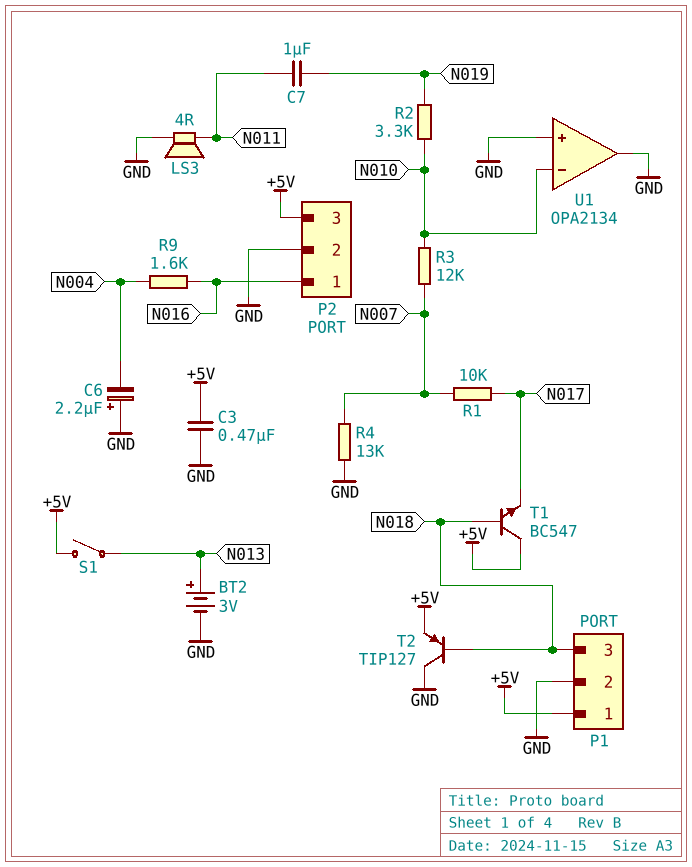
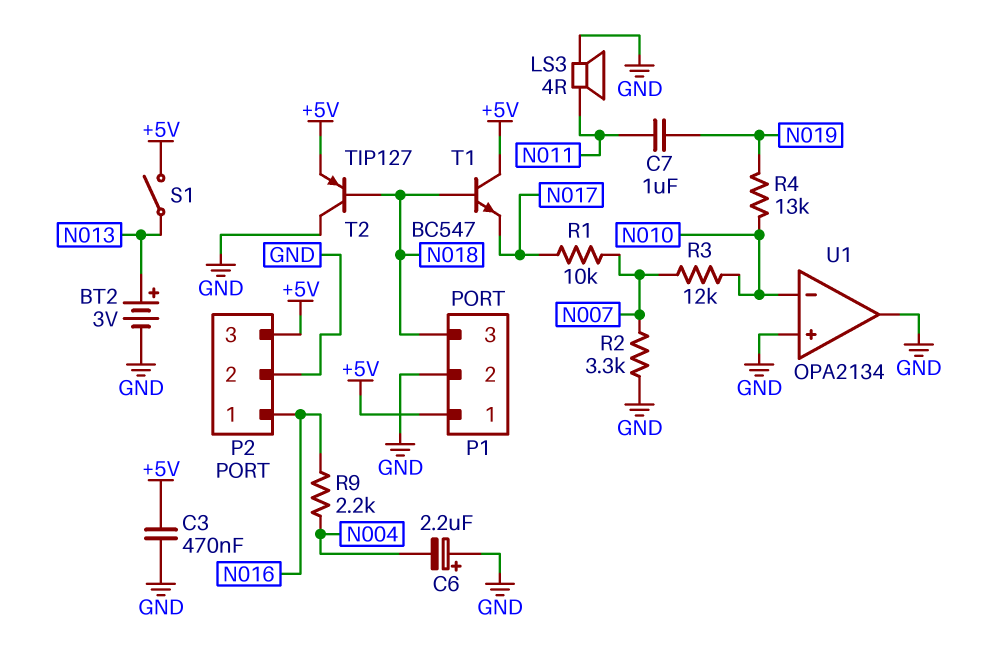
R2: 3.3k (N010, N019) -> 3.3k (GND, N007)
R4: 13k (GND, N007) -> 13k (N010, N019)
R9: 1.6k (N004, N016) -> 2.2k (N004, N016)

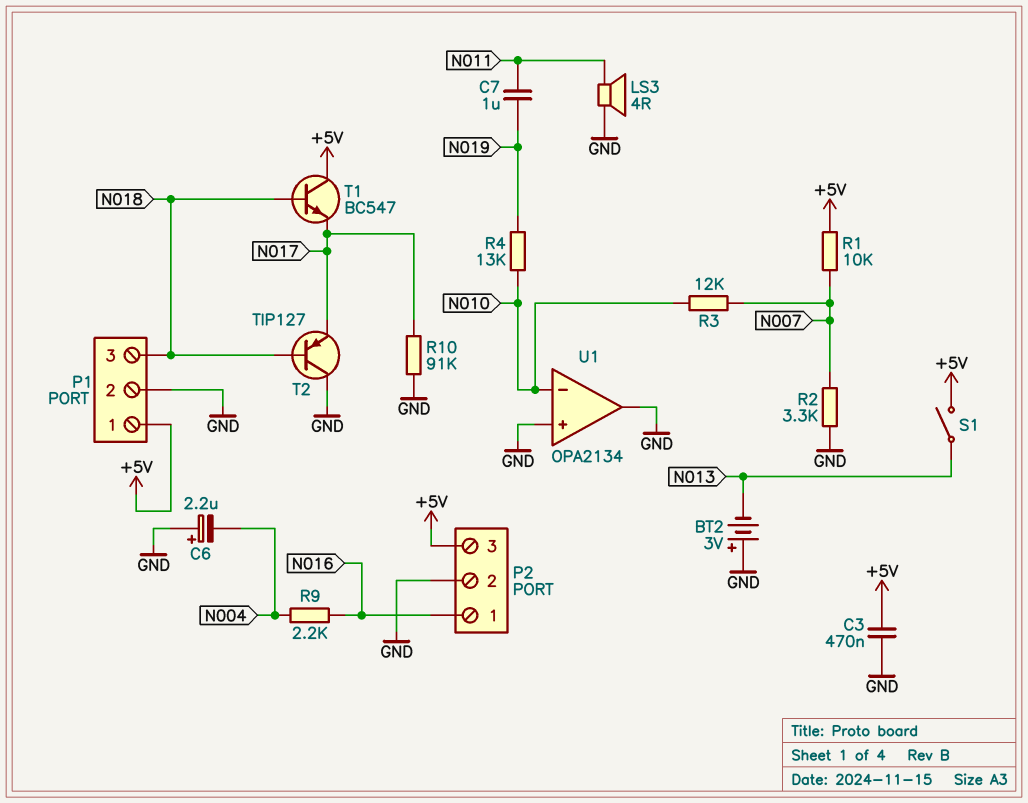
BT2: 3V (plus N013, minus GND) -> 3V (plus GND, minus N013)
R1: 10k (N007, N017) -> 10k (+5V, N007)
R10: none -> 91k (GND, N017)
T2: PNP TIP127 (B N018, C GND, E +5V) -> PNP TIP127 (B N018, C GND, E N017)

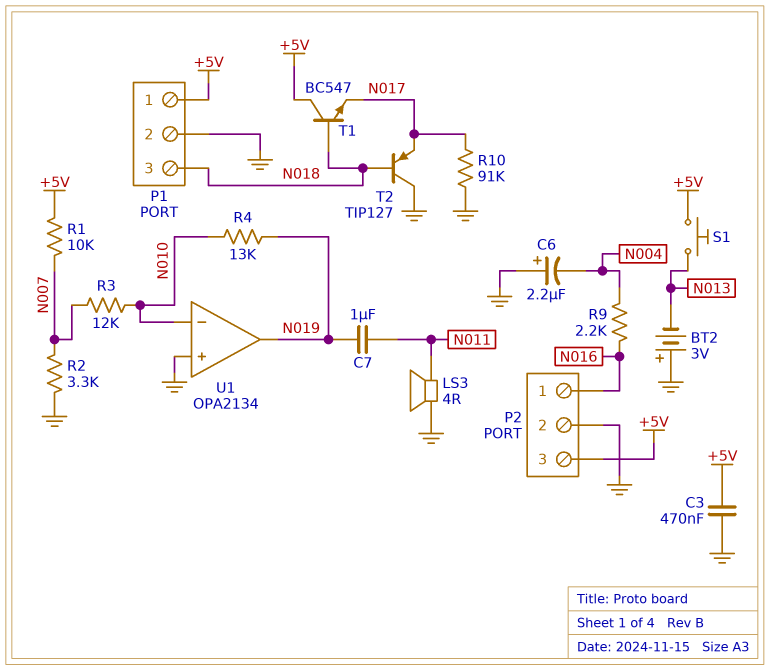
S1: switch (+5V, N013) -> button (+5V, N013)
U1 pin out: GND -> N019

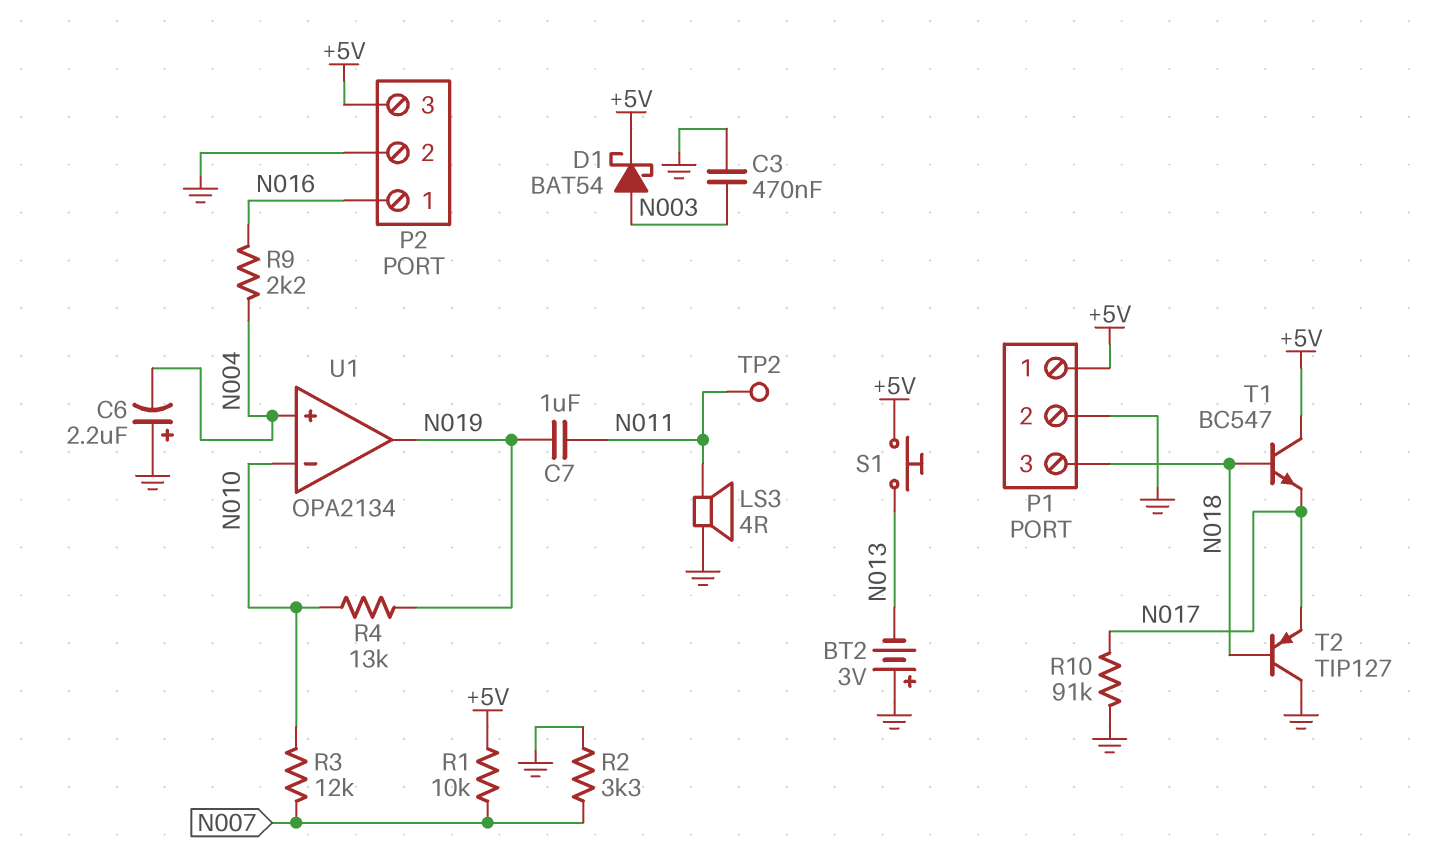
C3: 470nF (+5V, GND) -> 470nF (GND, N003)
D1: none -> schottky BAT54 (A N003, K +5V)
TP2: none -> test point (N011)
U1 pin in+: GND -> N004

